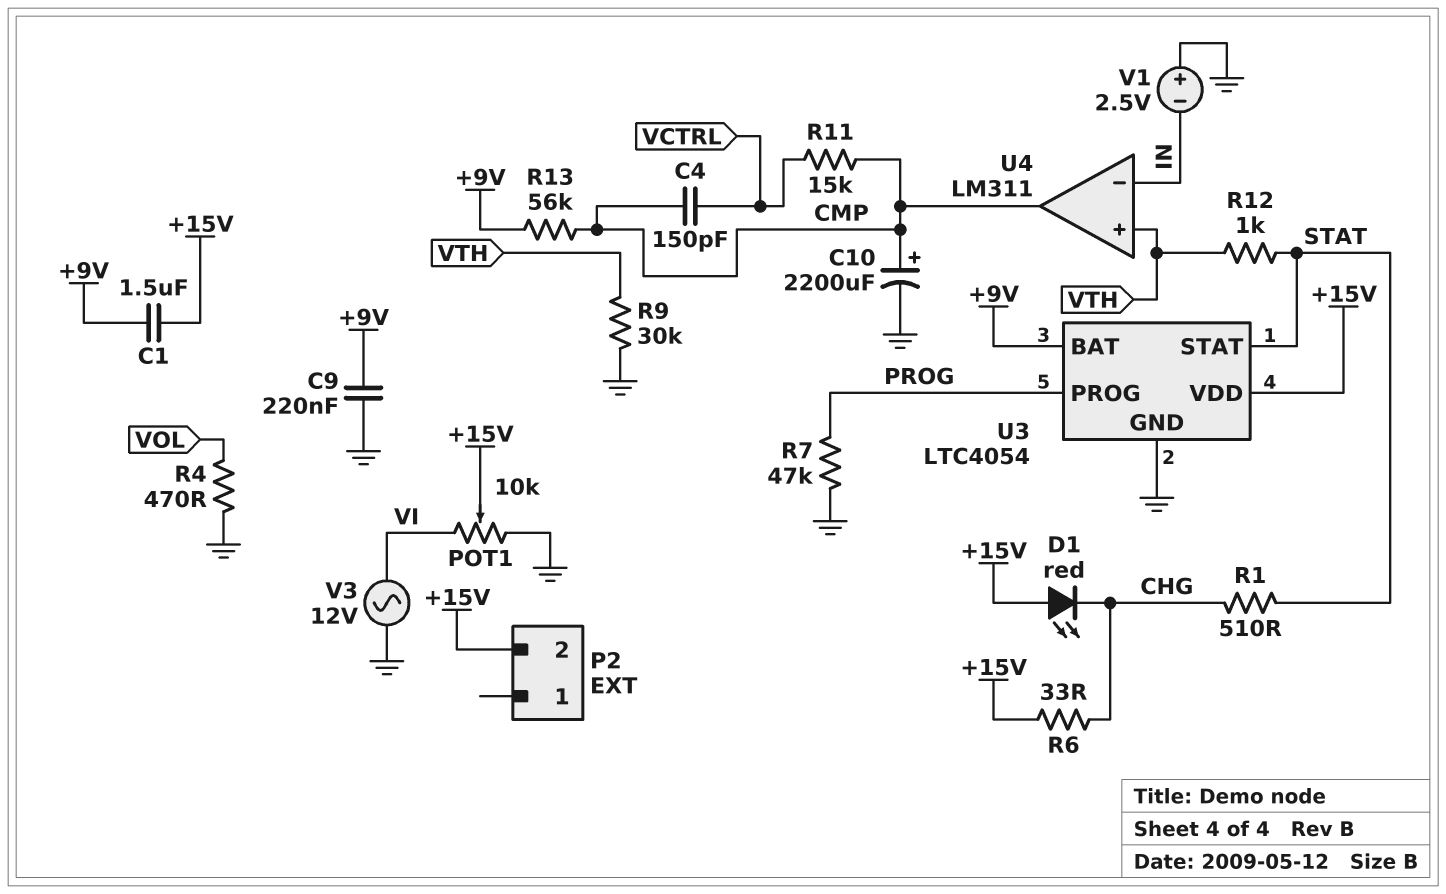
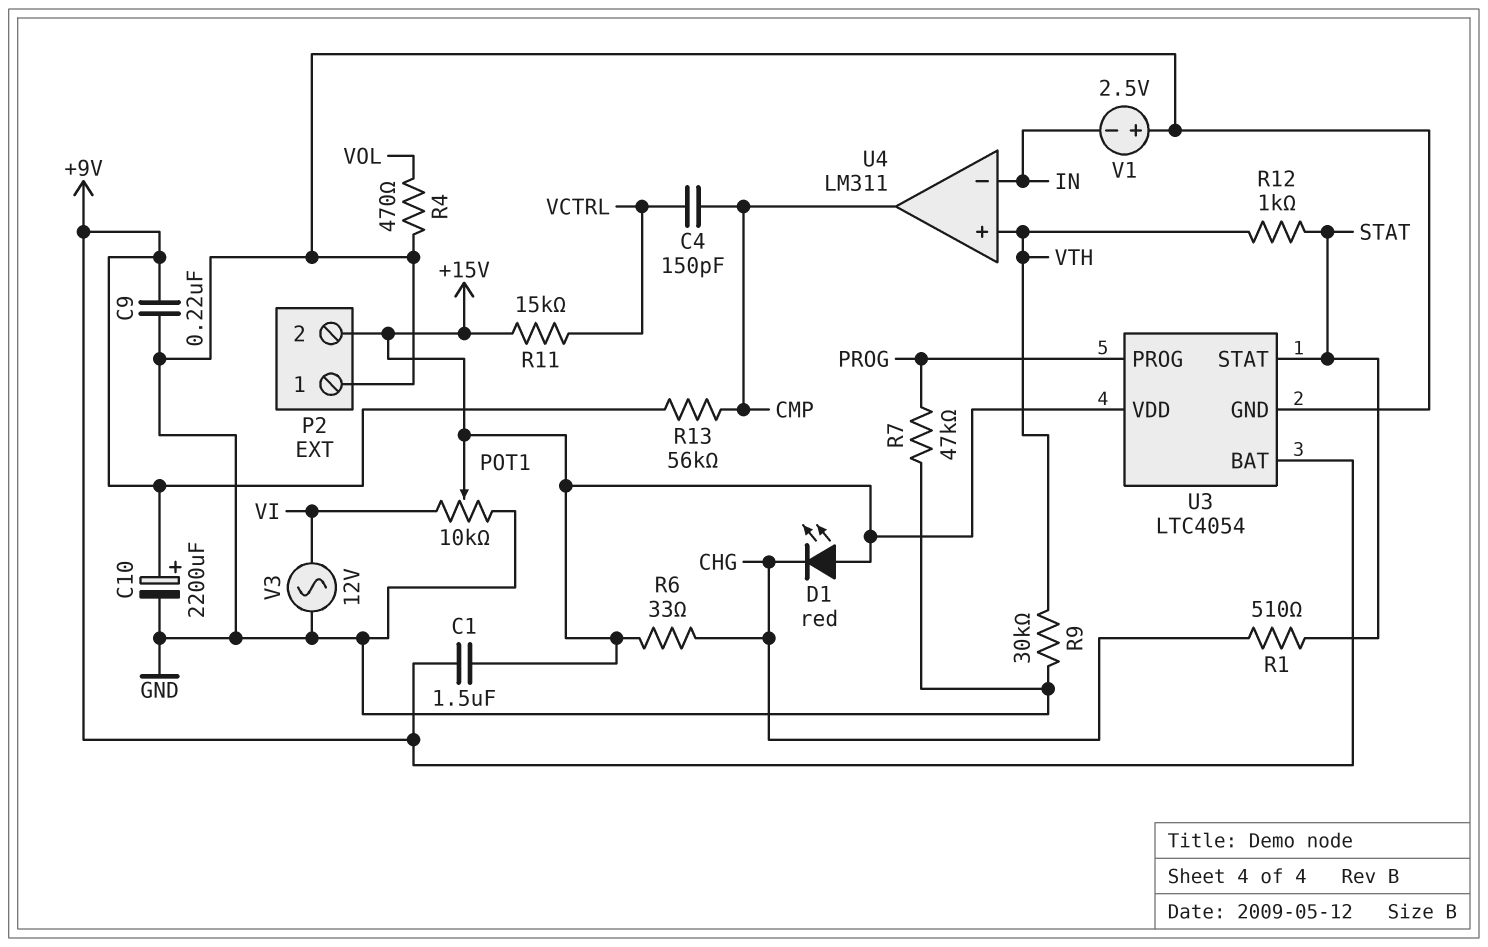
C10: 2200uF (plus CMP, minus GND) -> 2200uF (plus +9V, minus GND)
P2 pin 1: none -> GND
R11: 15k (CMP, VCTRL) -> 15k (+15V, VCTRL)

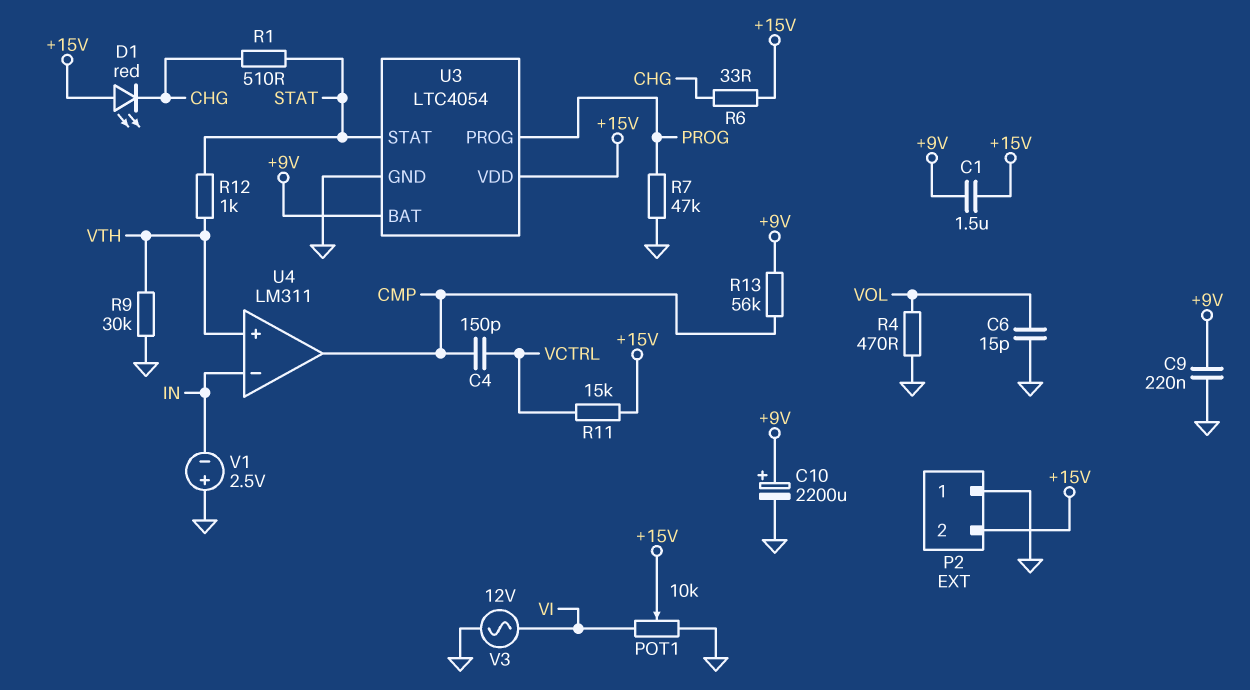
C6: none -> 15pF (GND, VOL)

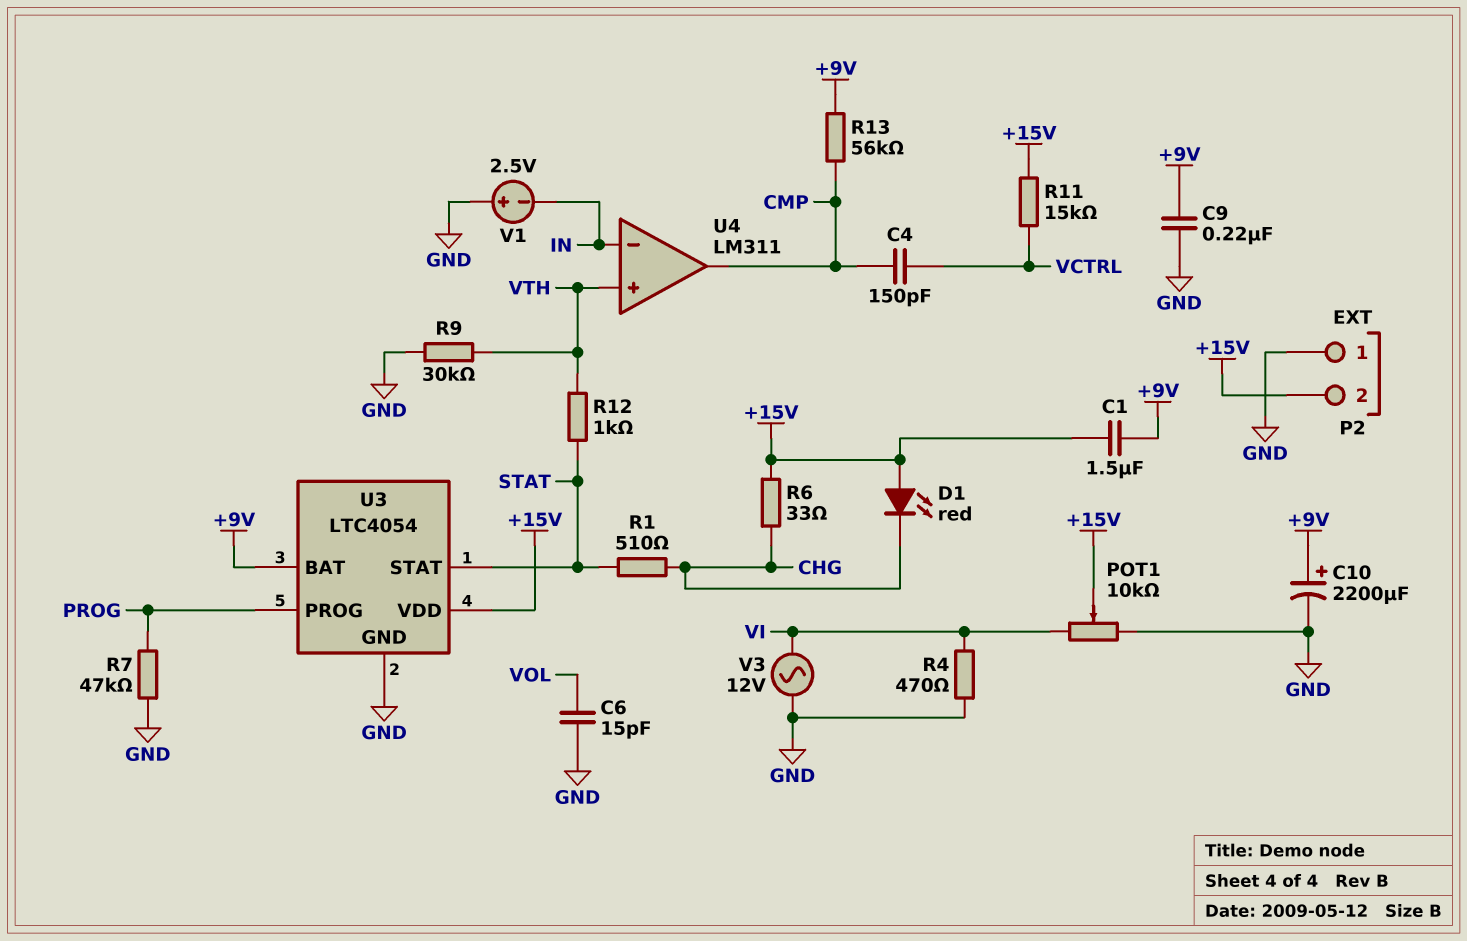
R4: 470 (GND, VOL) -> 470 (GND, VI)

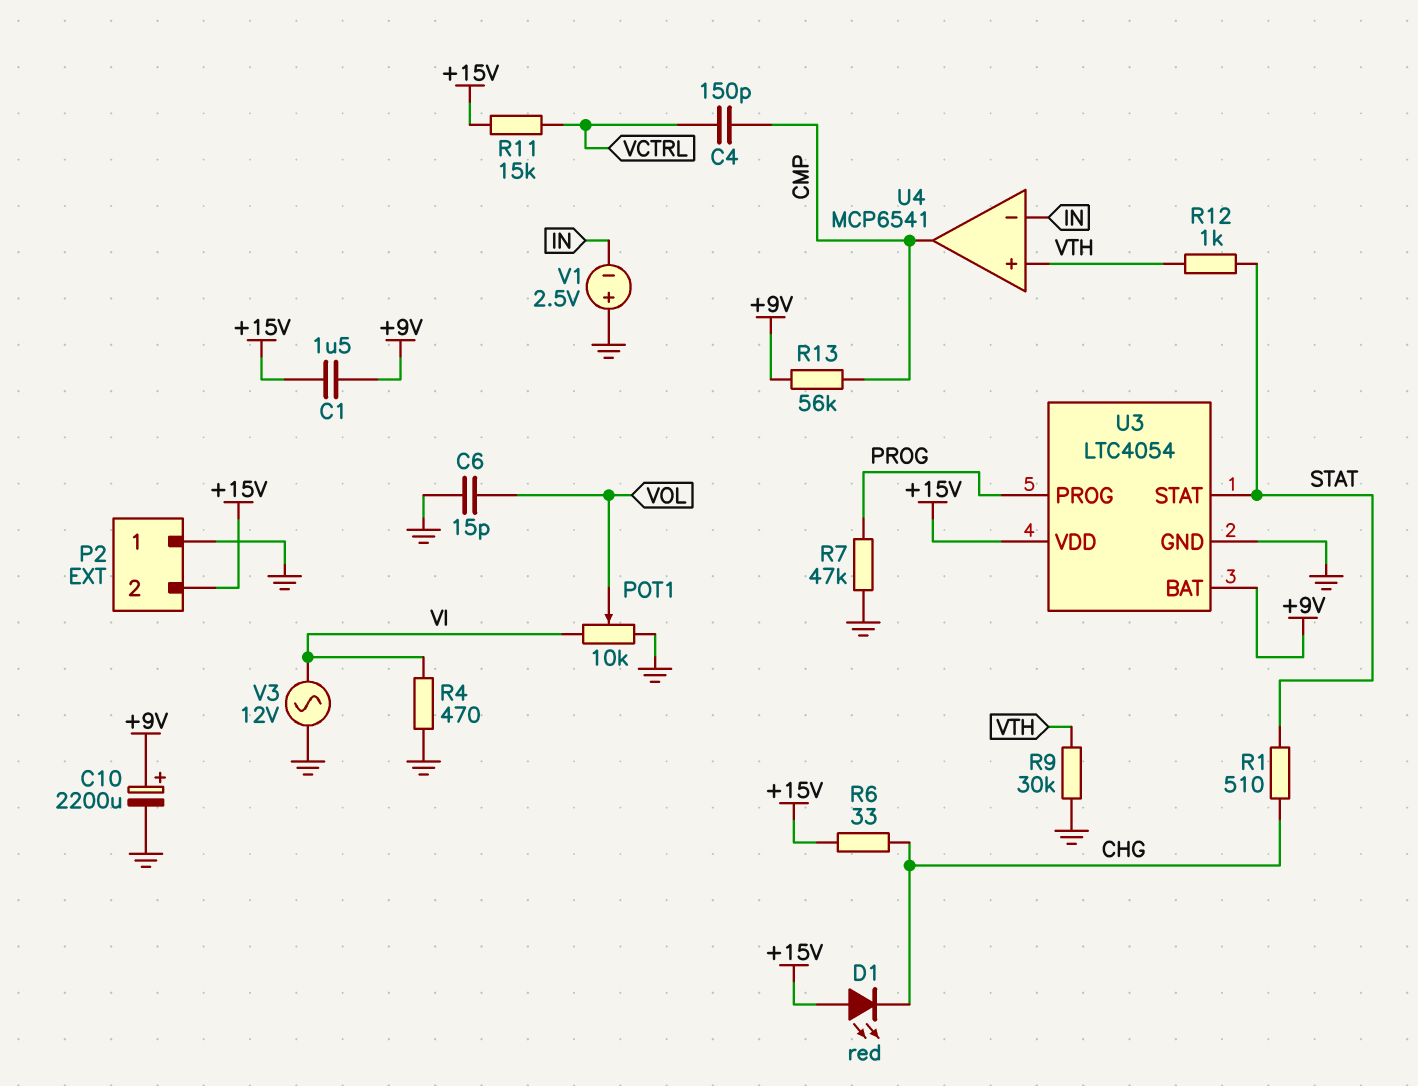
C9: 220nF (+9V, GND) -> none
POT1: 10k (GND, VI, wiper +15V) -> 10k (GND, VI, wiper VOL)
U4: LM311 -> MCP6541

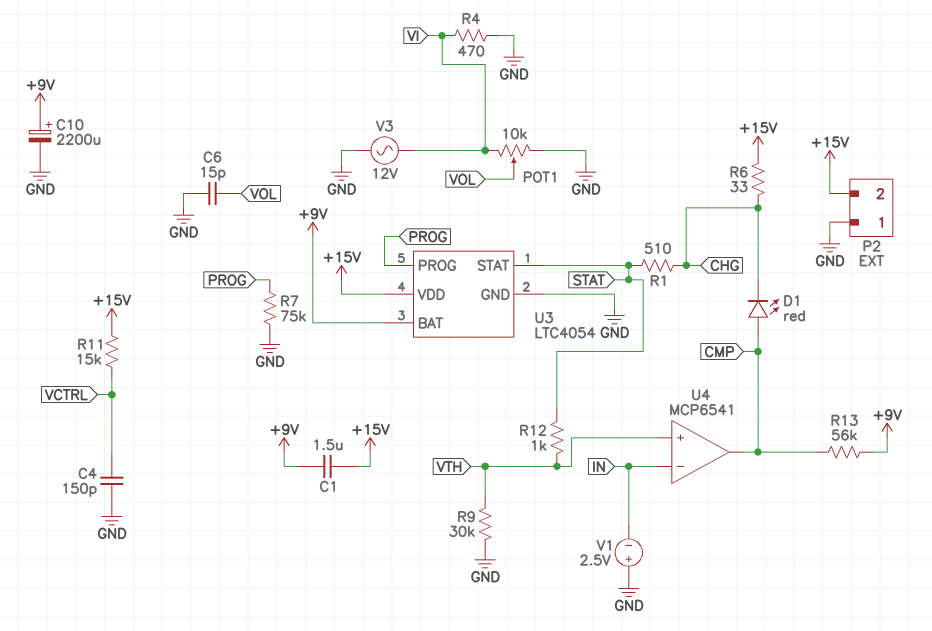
C4: 150pF (CMP, VCTRL) -> 150pF (GND, VCTRL)
D1: LED red (A +15V, K CHG) -> LED red (A CMP, K CHG)
R7: 47k (GND, PROG) -> 75k (GND, PROG)

